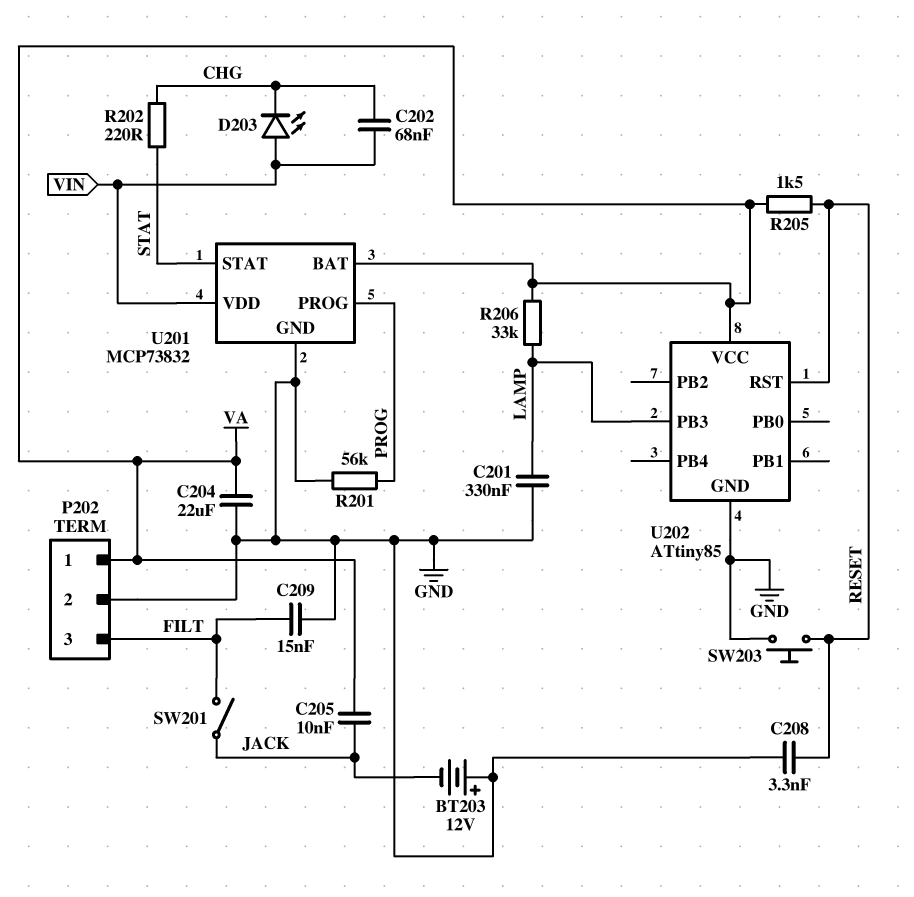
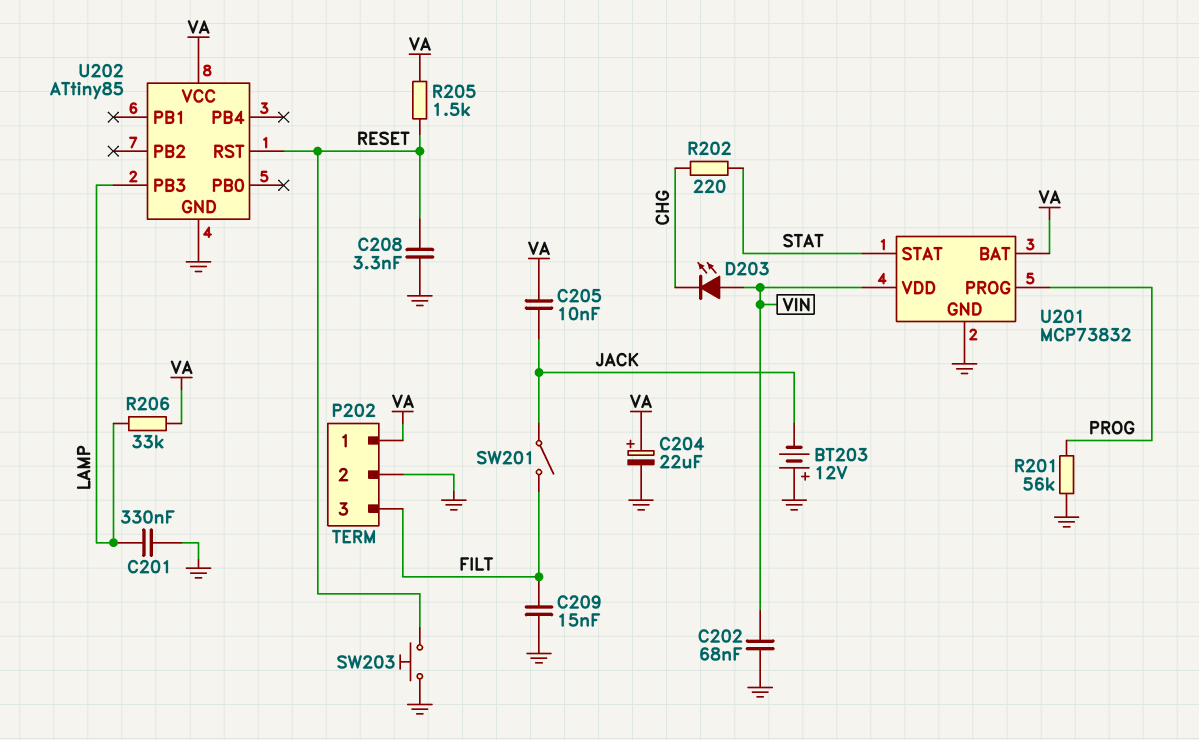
C202: 68nF (CHG, VIN) -> 68nF (GND, VIN)
C204: 22uF (GND, VA) -> 22uF (plus VA, minus GND)

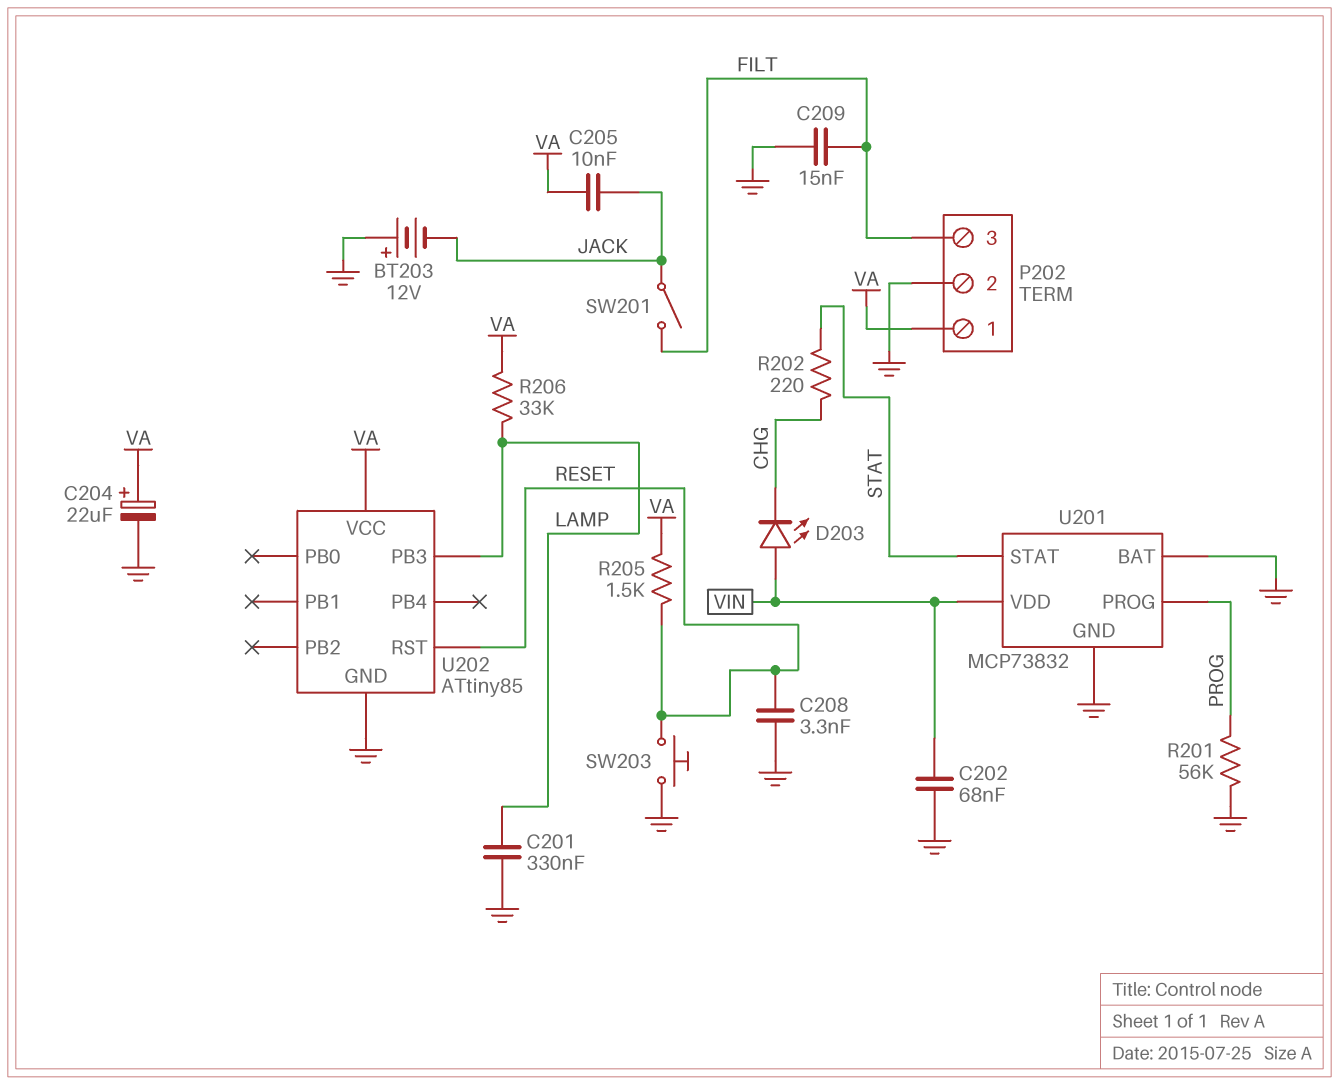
U201 pin BAT: VA -> GND

